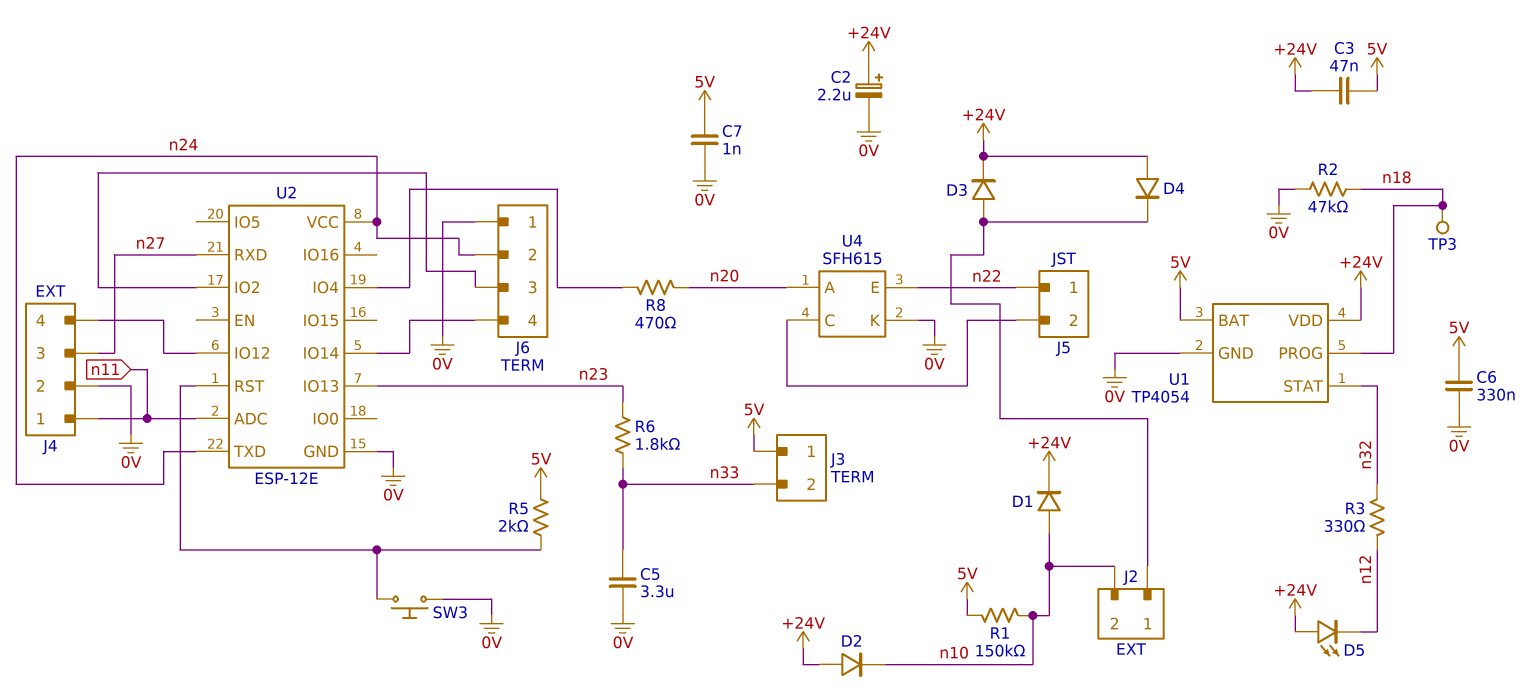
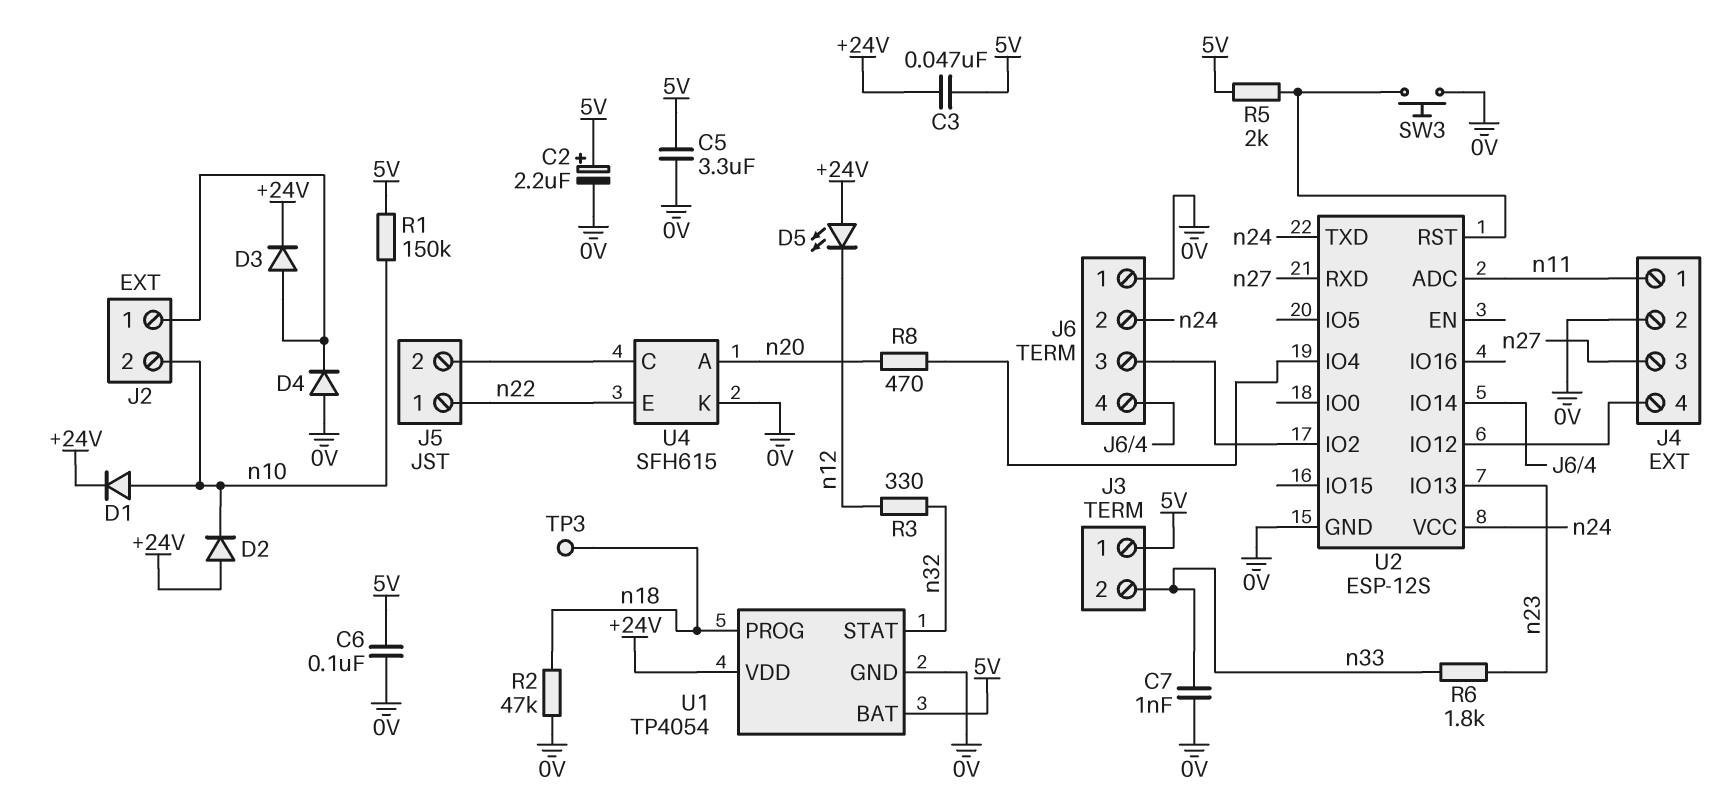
C2: 2.2uF (plus +24V, minus 0V) -> 2.2uF (plus 5V, minus 0V)
C5: 3.3uF (0V, n33) -> 3.3uF (0V, 5V)
C6: 330nF (0V, 5V) -> 100nF (0V, 5V)
C7: 1nF (0V, 5V) -> 1nF (0V, n33)
D4: diode (A +24V, K J2/1) -> diode (A 0V, K J2/1)
U2: ESP-12E -> ESP-12S

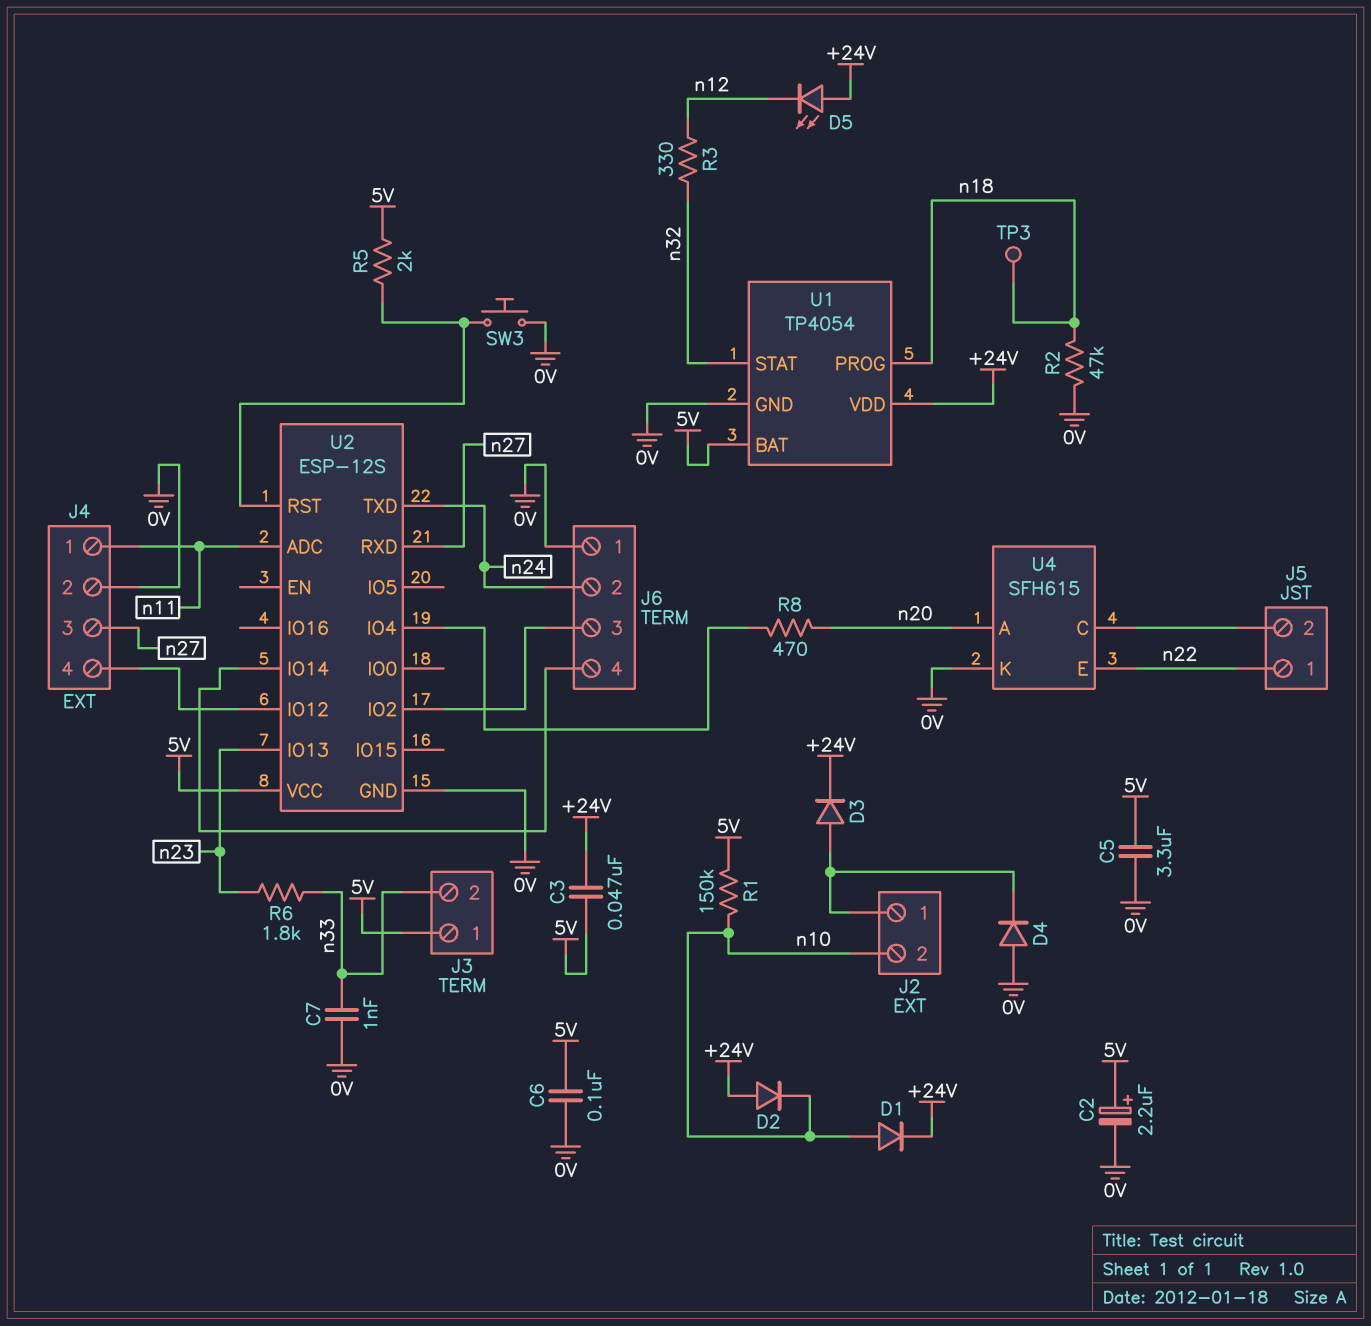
U2 pin VCC: n24 -> 5V

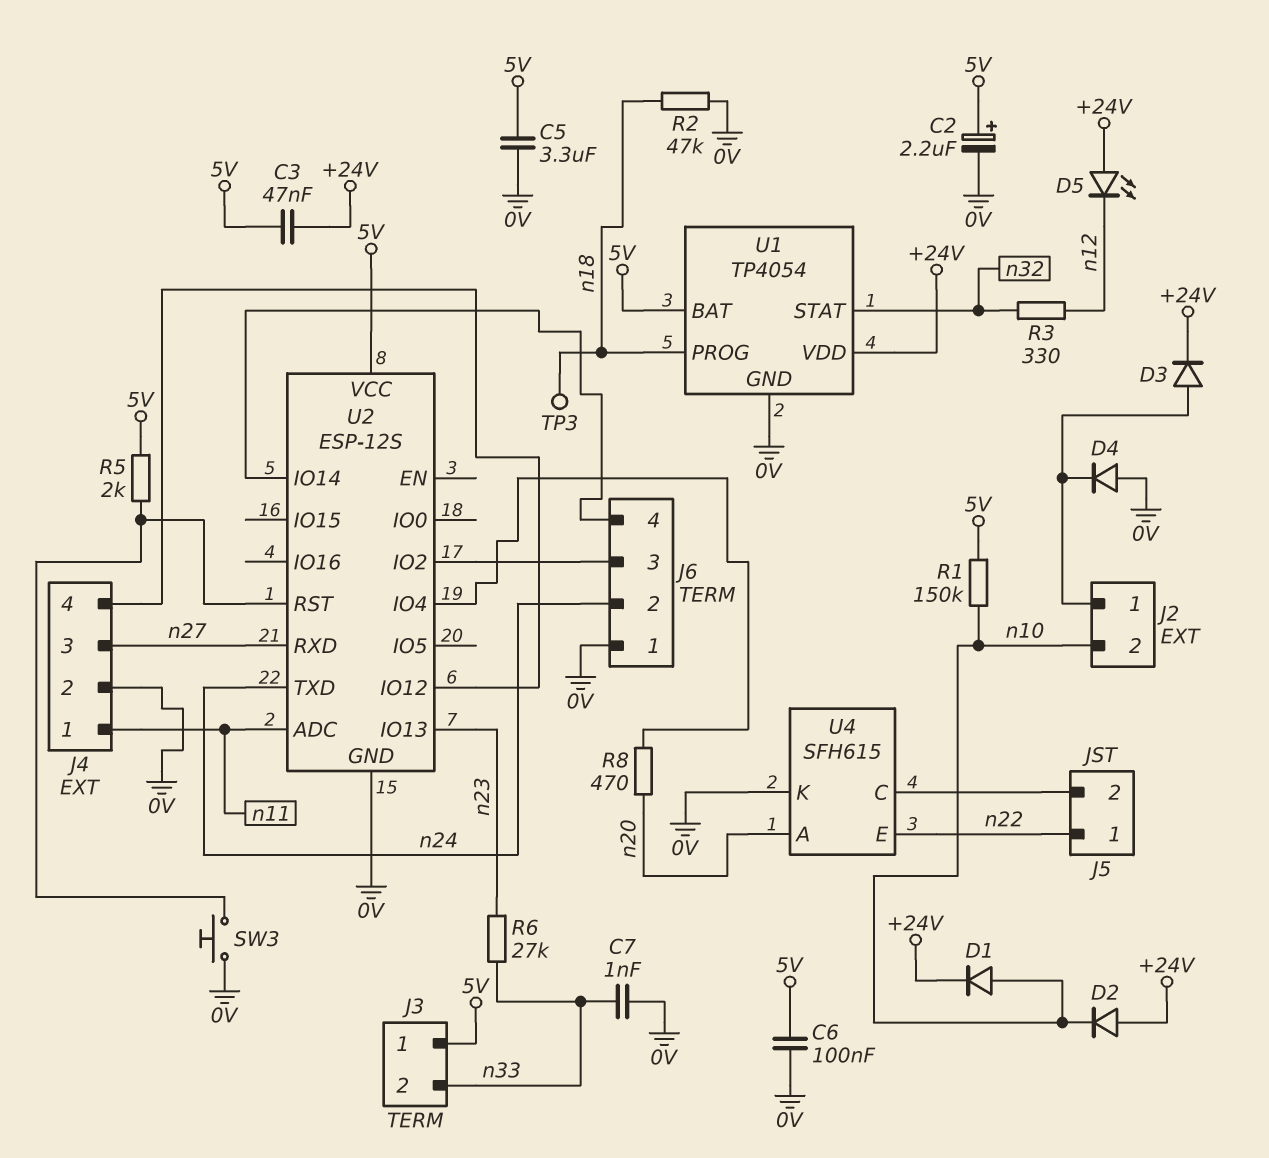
R6: 1.8k (n23, n33) -> 27k (n23, n33)

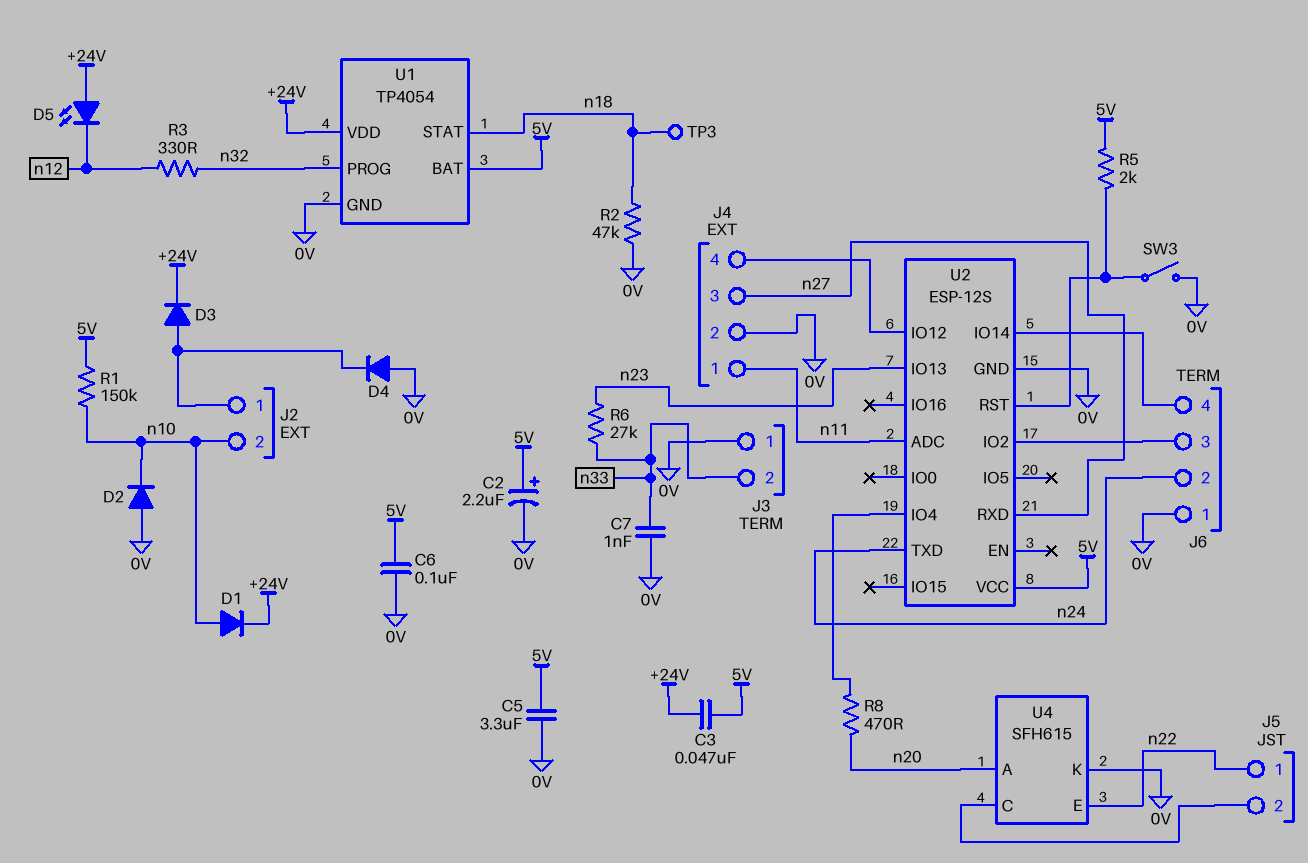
D2: diode (A +24V, K n10) -> diode (A 0V, K n10)
J3 pin 1: 5V -> 0V
SW3: button (0V, U2/RST) -> switch (0V, U2/RST)
U1 pin PROG: n18 -> n32
U1 pin STAT: n32 -> n18

